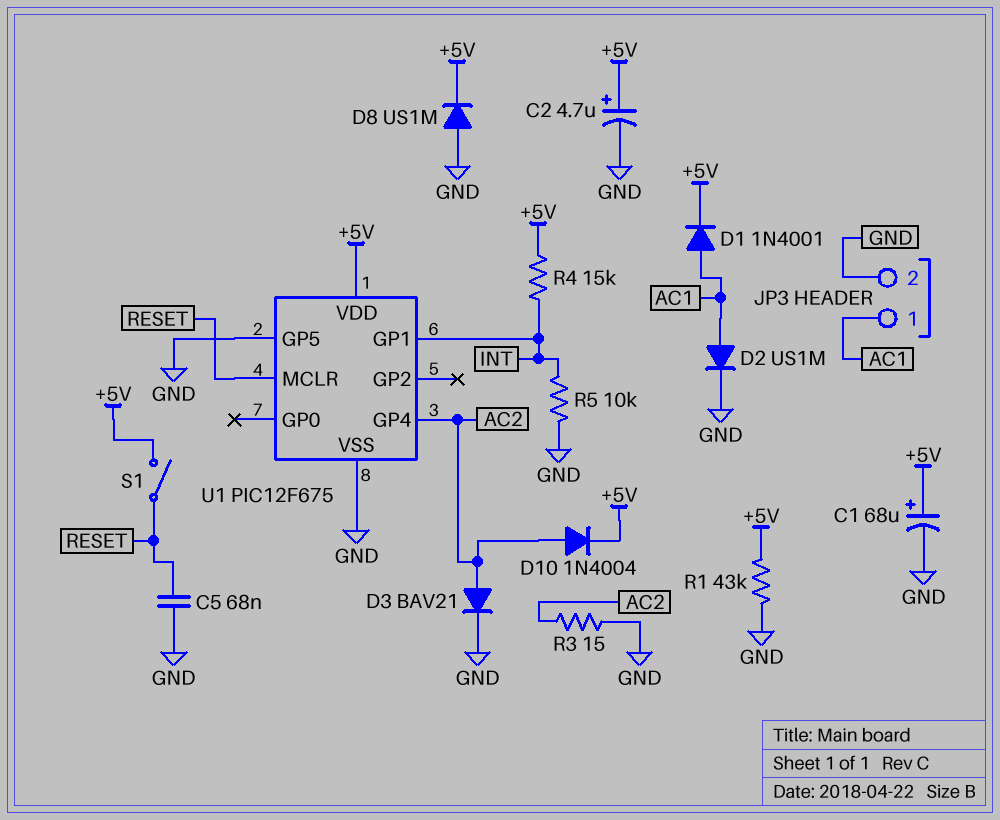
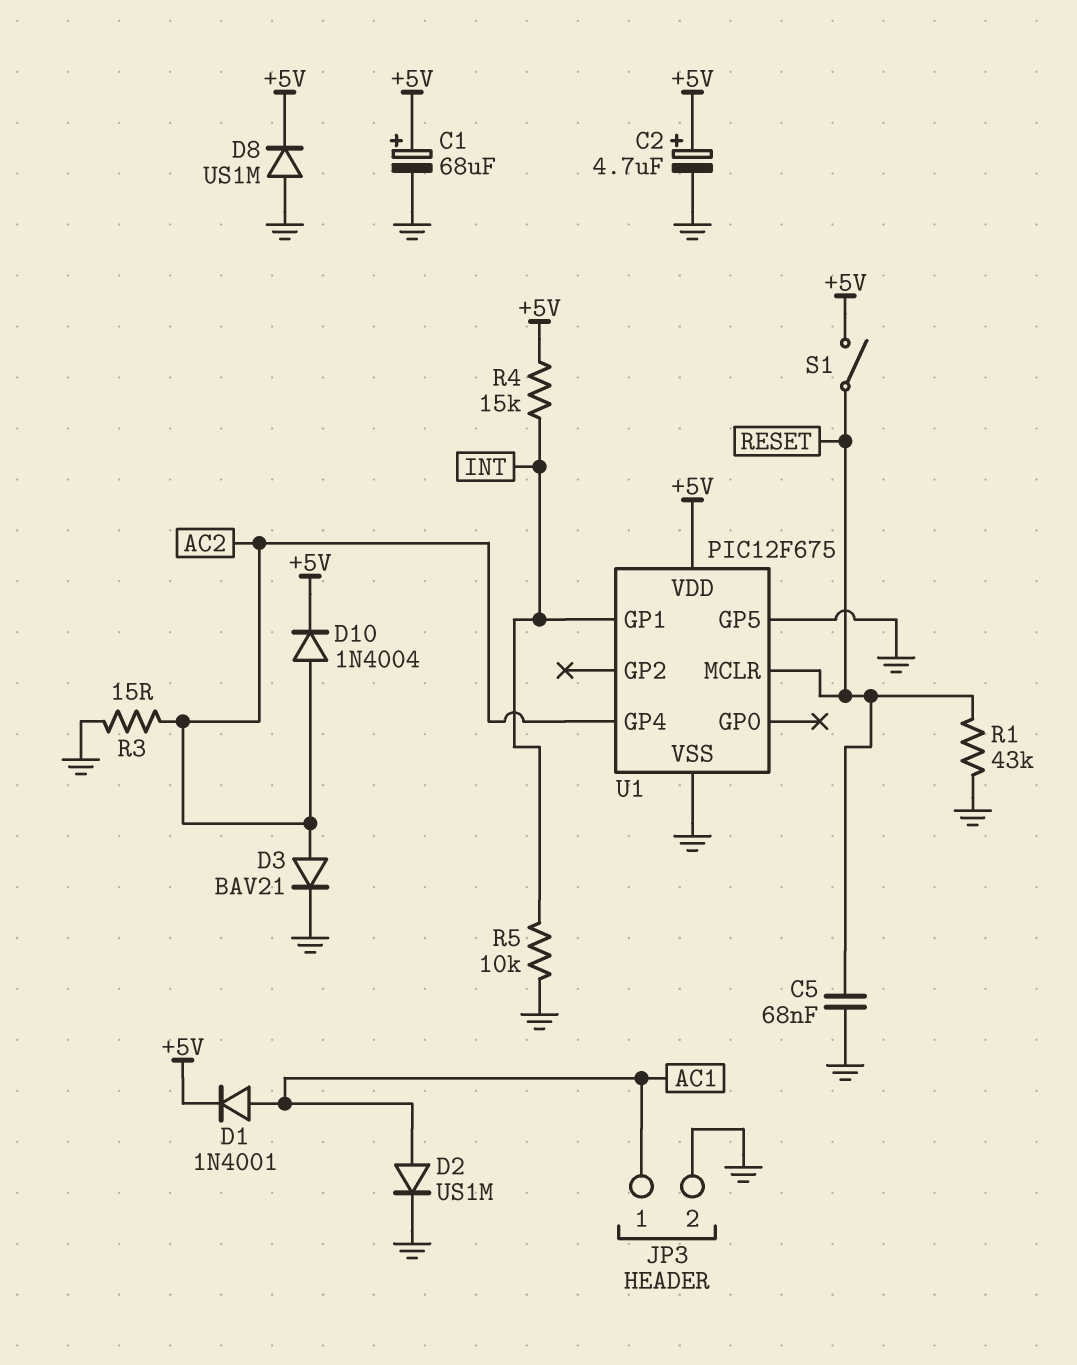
R1: 43k (+5V, GND) -> 43k (GND, RESET)

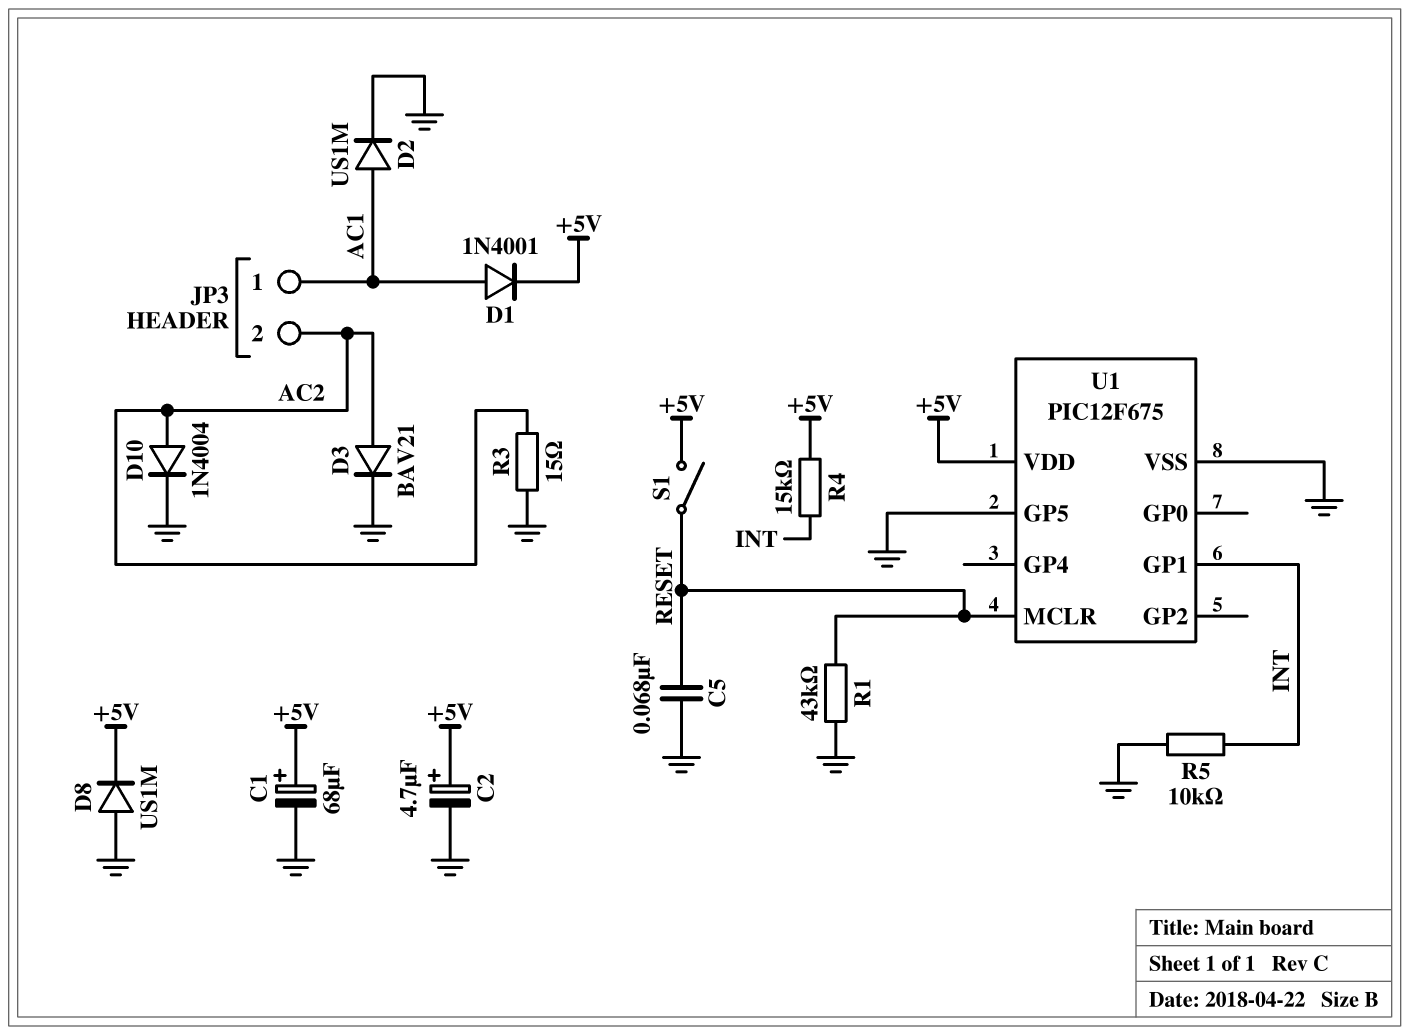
D10: diode 1N4004 (A AC2, K +5V) -> diode 1N4004 (A AC2, K GND)
JP3 pin 2: GND -> AC2
U1 pin GP4: AC2 -> none

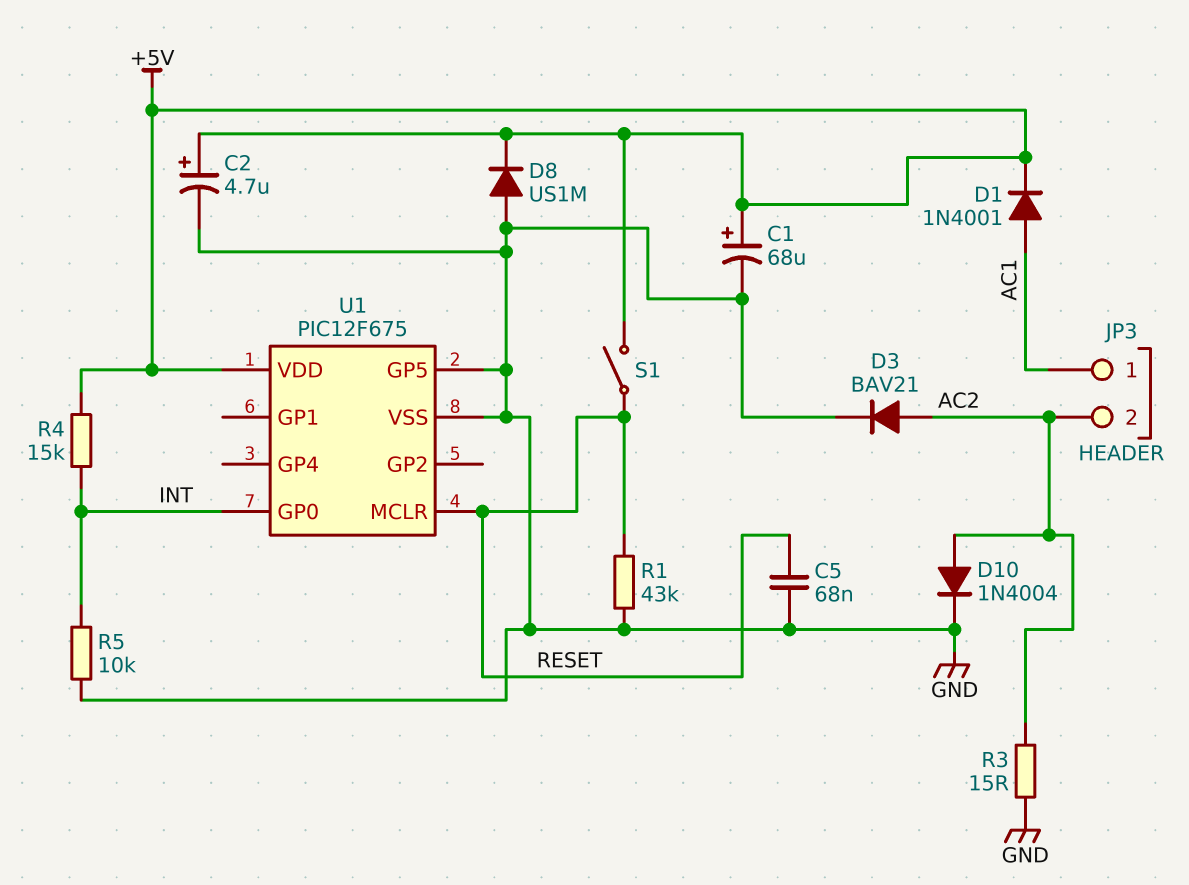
D2: diode US1M (A AC1, K GND) -> none
U1 pin GP0: none -> INT
U1 pin GP1: INT -> none

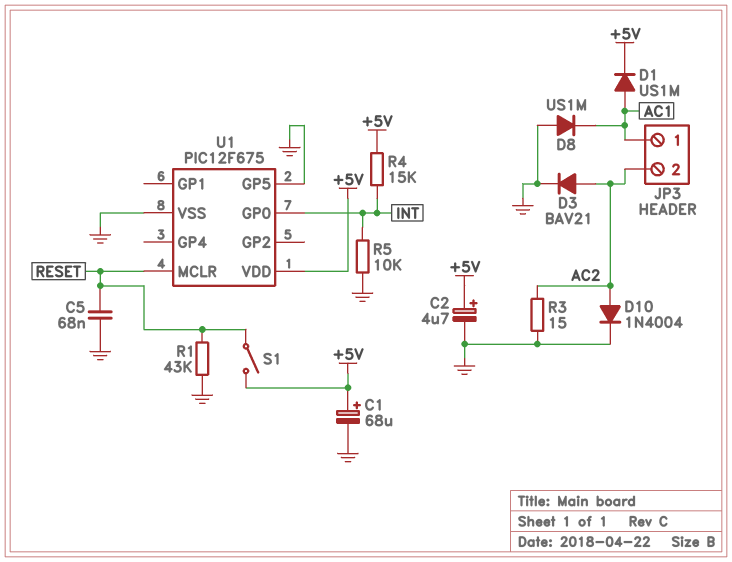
D1: diode 1N4001 (A AC1, K +5V) -> diode US1M (A AC1, K +5V)
D8: diode US1M (A GND, K +5V) -> diode US1M (A GND, K AC1)

